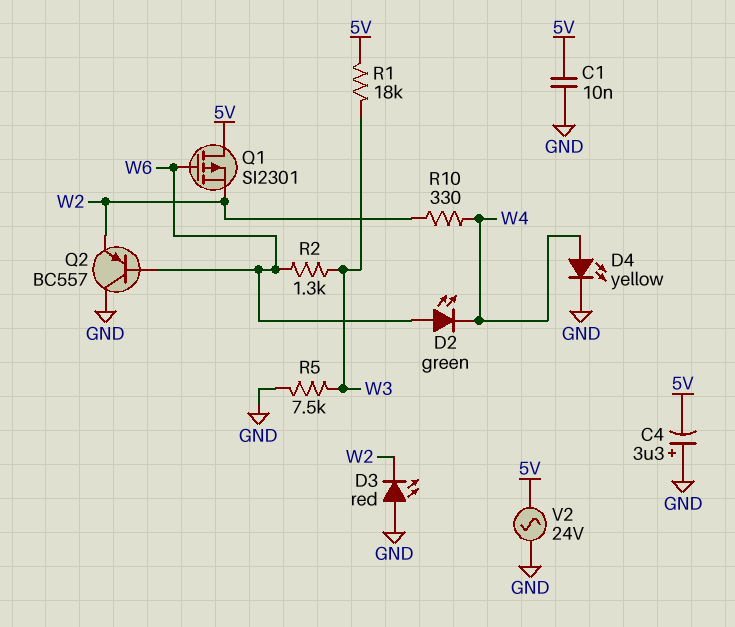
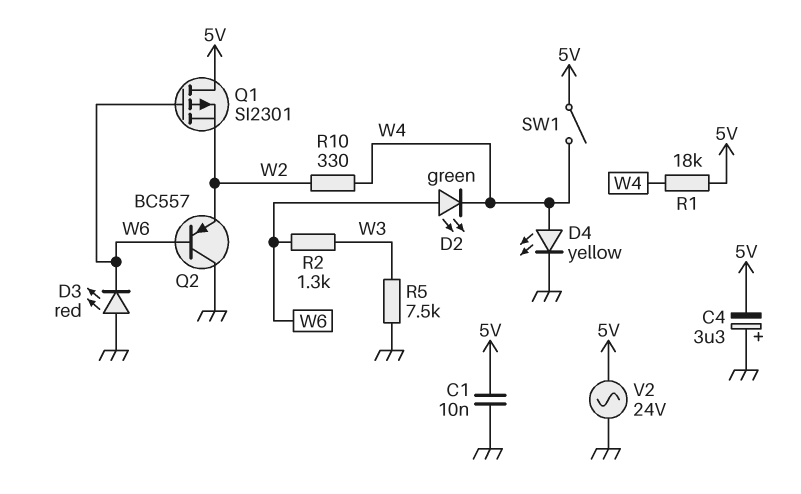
D3: LED red (A GND, K W2) -> LED red (A GND, K W6)
R1: 18k (5V, W3) -> 18k (5V, W4)
SW1: none -> switch (5V, W4)

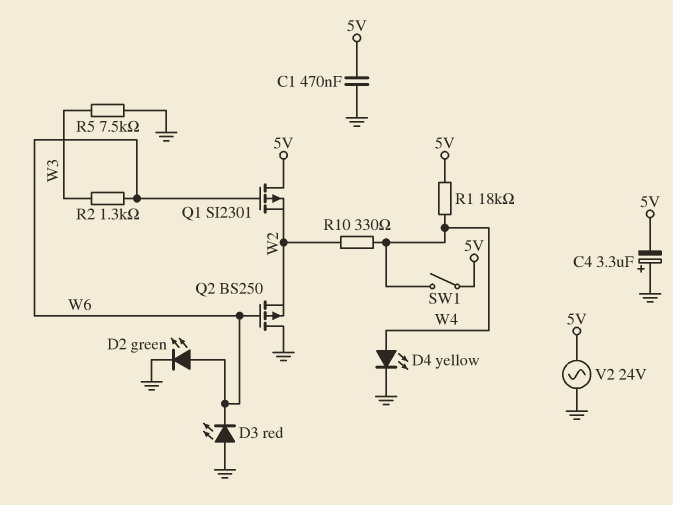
C1: 10nF (5V, GND) -> 470nF (5V, GND)
D2: LED green (A W6, K W4) -> LED green (A W6, K GND)
Q2: PNP BC557 (B W6, C GND, E W2) -> PMOS BS250 (G W6, D GND, S W2)

